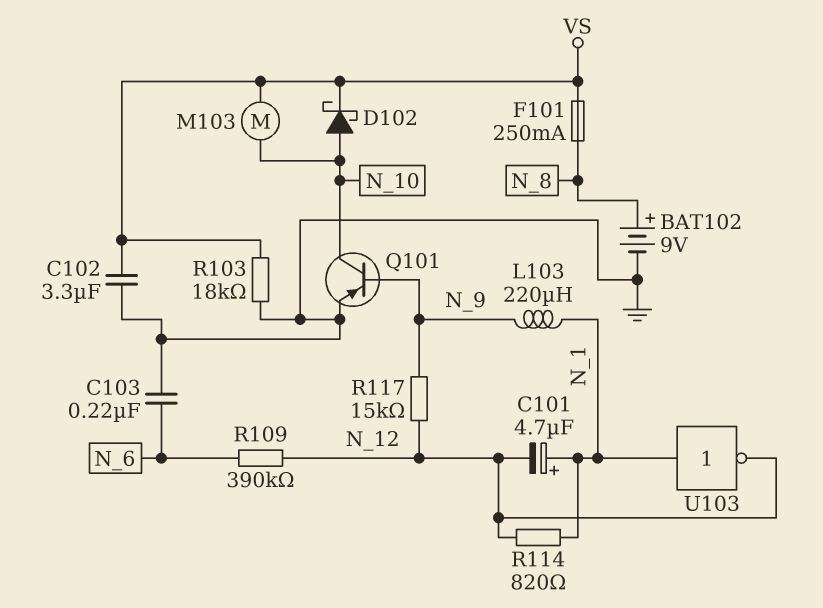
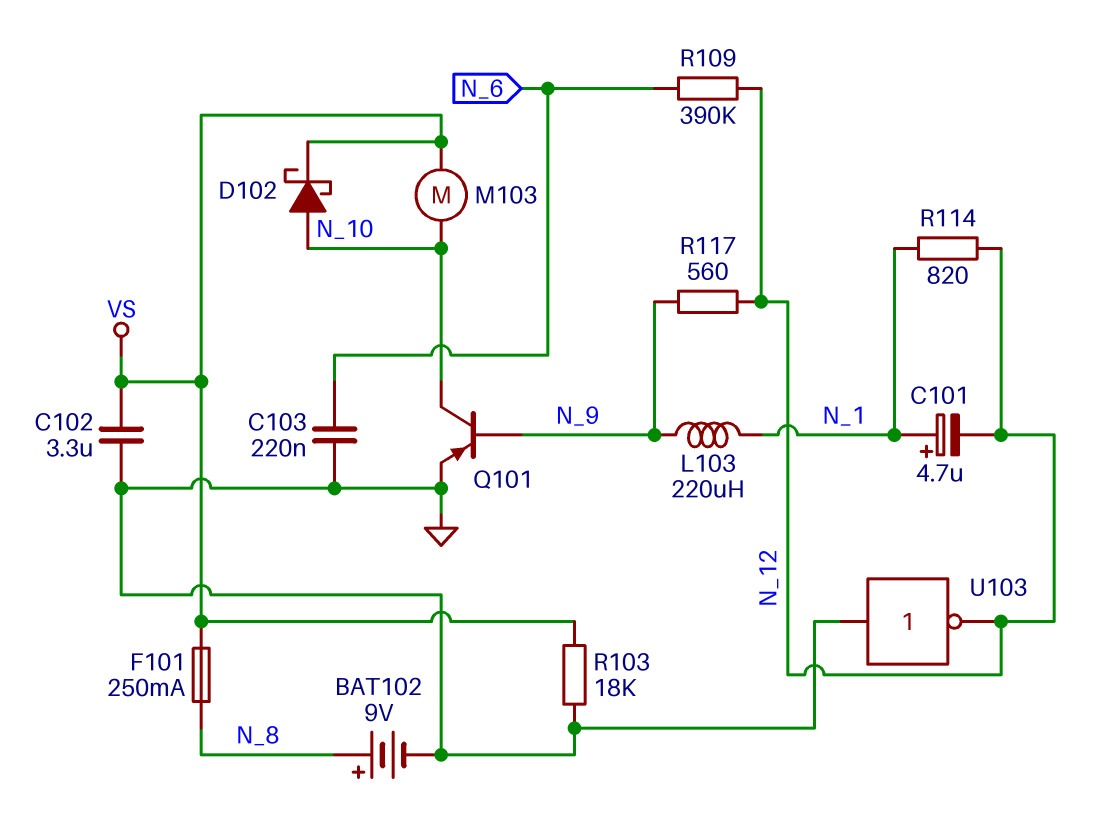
R117: 15k (N_9, N_12) -> 560 (N_9, N_12)
U103: NOT (in N_1, out N_12) -> NOT (in GND, out N_12)

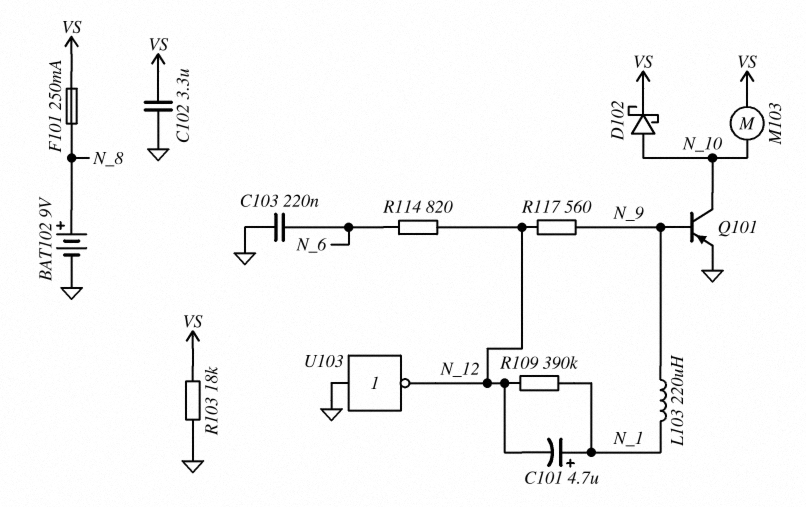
R109: 390k (N_6, N_12) -> 390k (N_1, N_12)
R114: 820 (N_1, N_12) -> 820 (N_6, N_12)

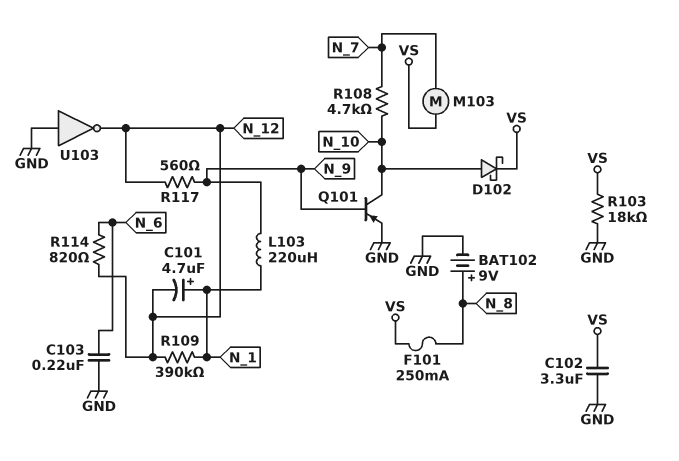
M103: motor (N_10, VS) -> motor (N_7, VS)
R108: none -> 4.7k (N_7, N_10)

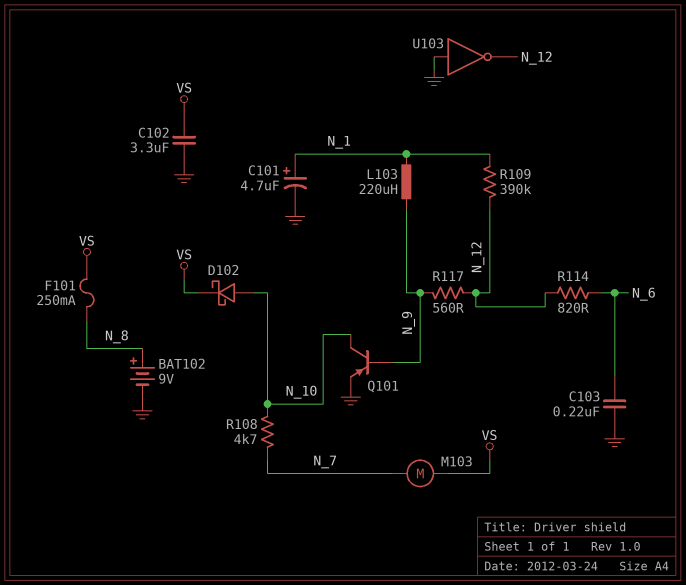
C101: 4.7uF (plus N_1, minus N_12) -> 4.7uF (plus N_1, minus GND)
R103: 18k (GND, VS) -> none

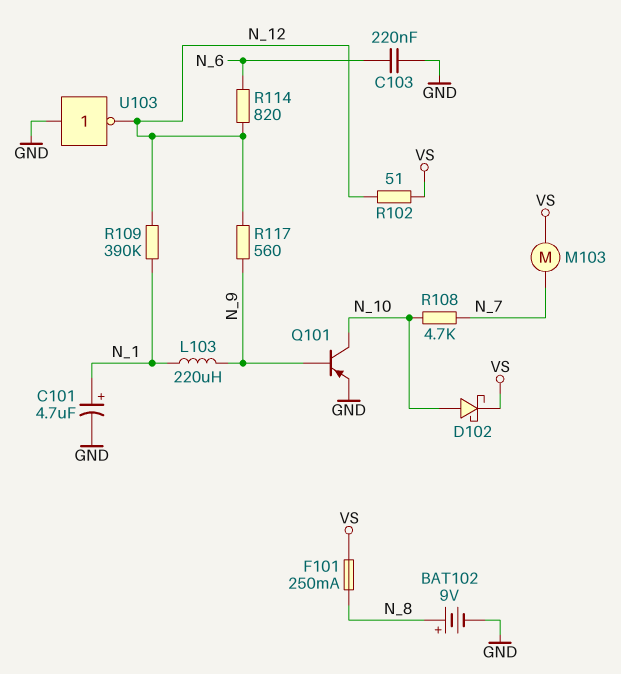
C102: 3.3uF (GND, VS) -> none
R102: none -> 51 (N_12, VS)

